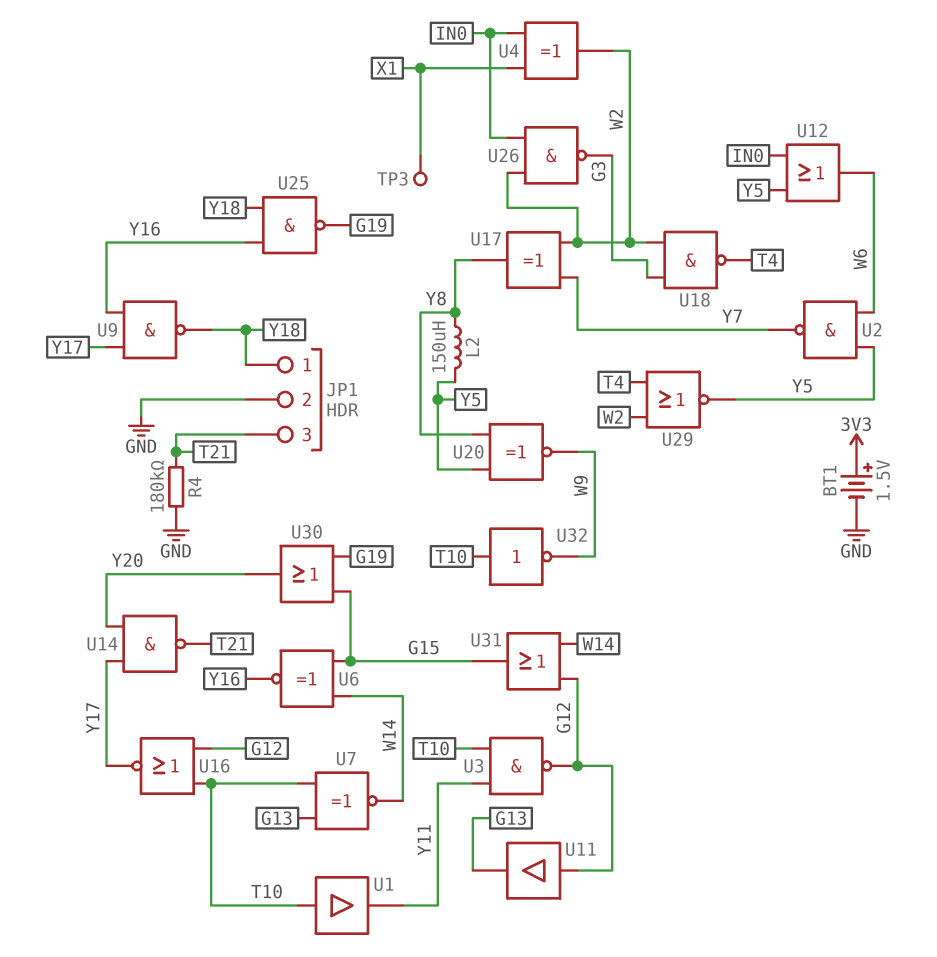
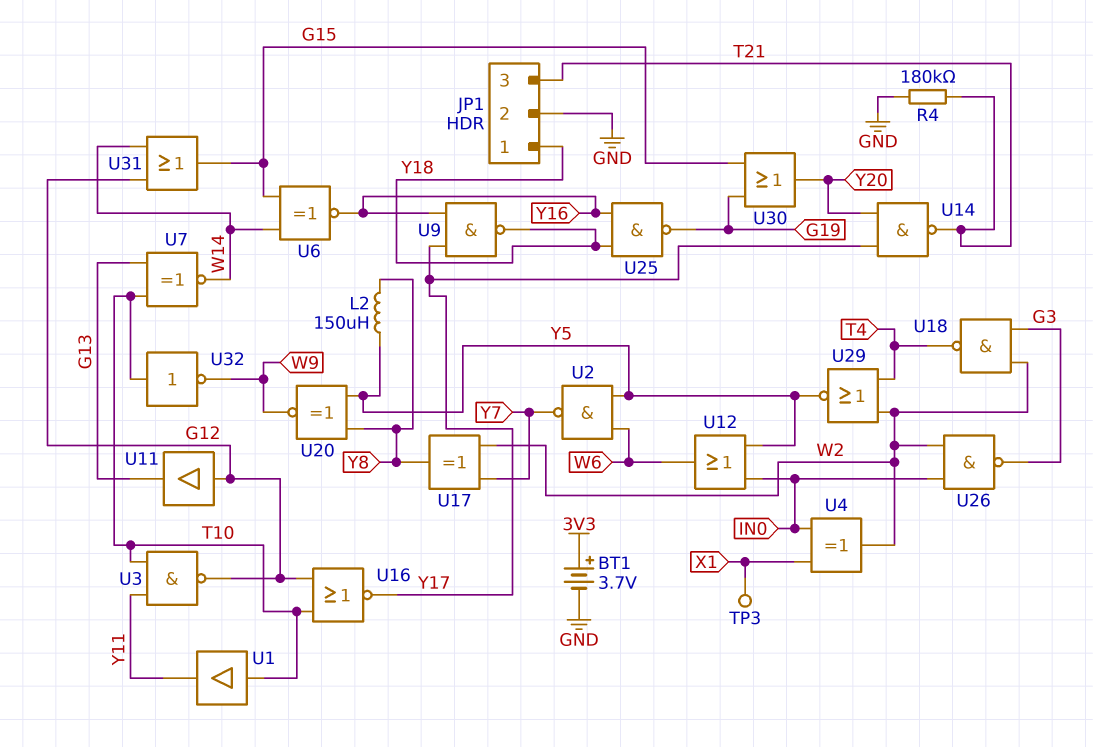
BT1: 1.5V (plus 3V3, minus GND) -> 3.7V (plus 3V3, minus GND)

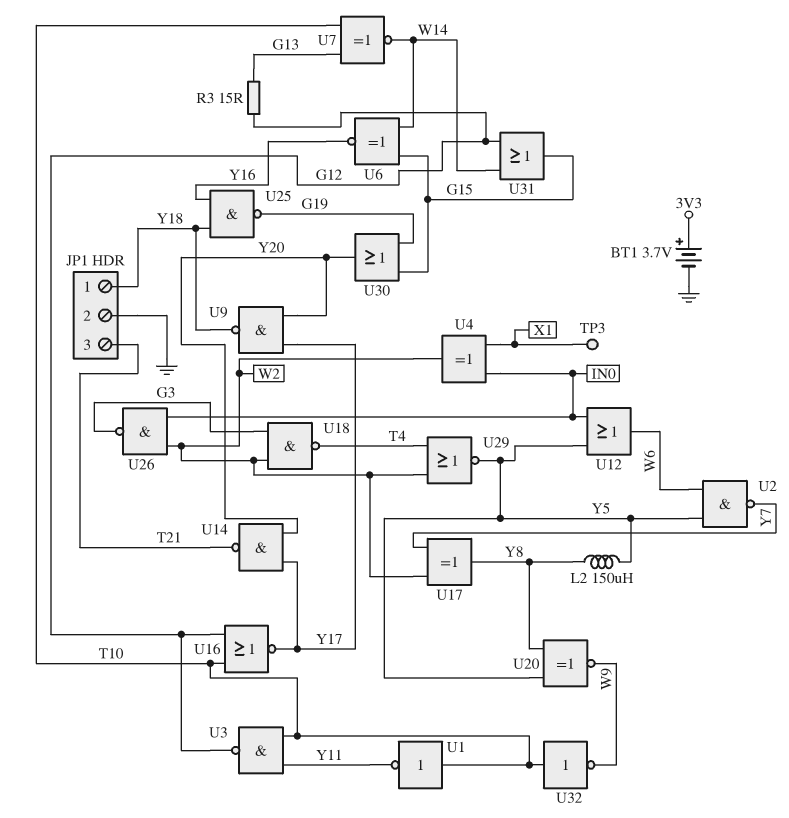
R3: none -> 15 (G12, G13)
R4: 180k (GND, T21) -> none
U1: buffer (in T10, out Y11) -> NOT (in T10, out Y11)
U9: NAND (in Y16, in Y17, out Y18) -> NAND (in Y17, in Y20, out Y18)
U11: buffer (in G12, out G13) -> none

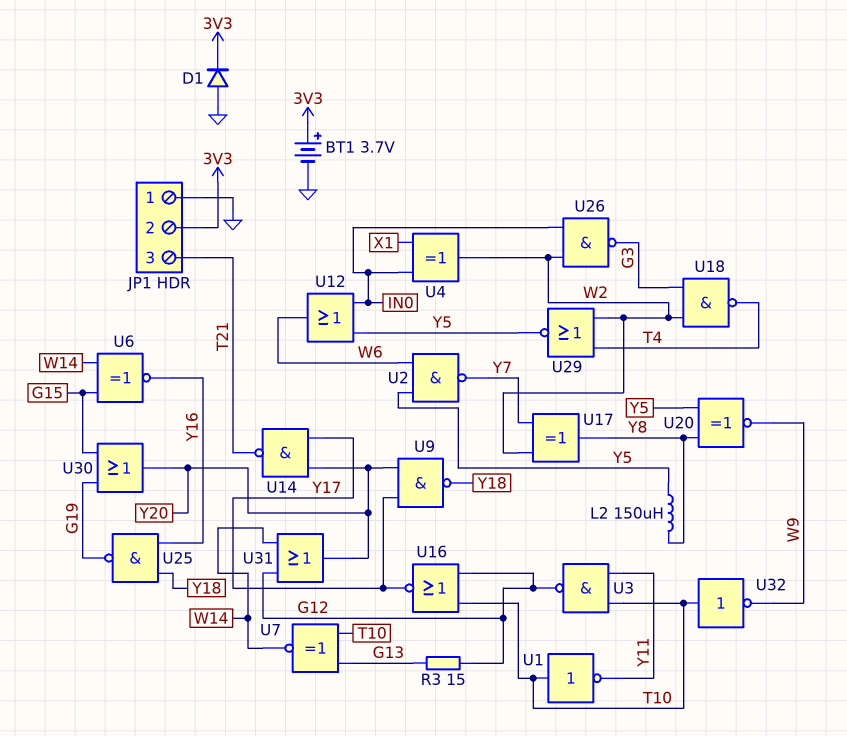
D1: none -> diode (A GND, K 3V3)
JP1 pin 1: Y18 -> GND
JP1 pin 2: GND -> 3V3
TP3: test point (X1) -> none
U31: OR (in G12, in W14, out G15) -> OR (in G12, in W14, out Y20)

